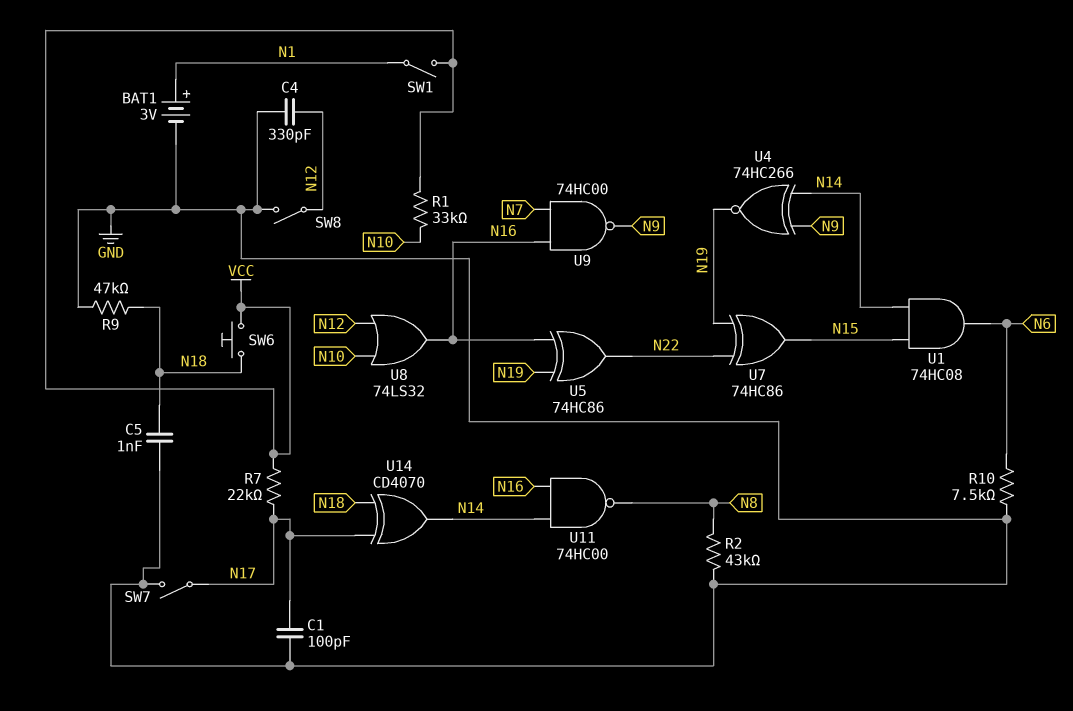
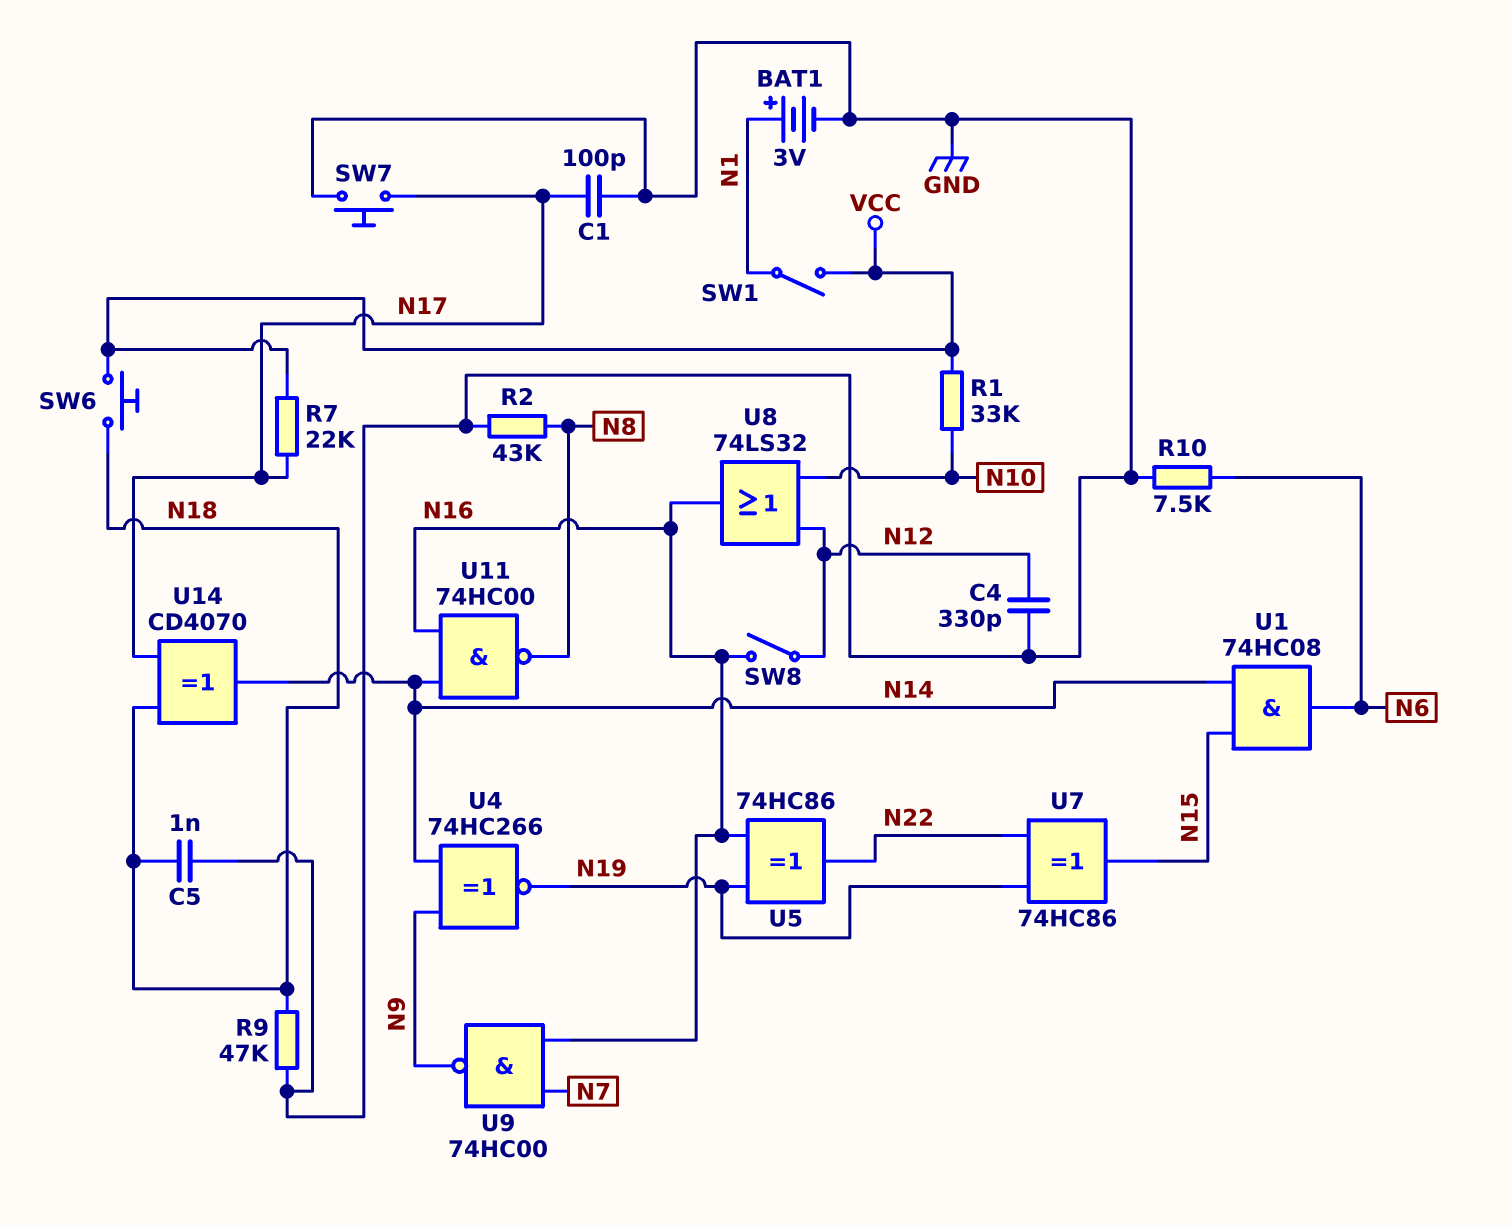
SW7: switch (GND, N17) -> button (GND, N17)
SW8: switch (GND, N12) -> switch (N12, N16)

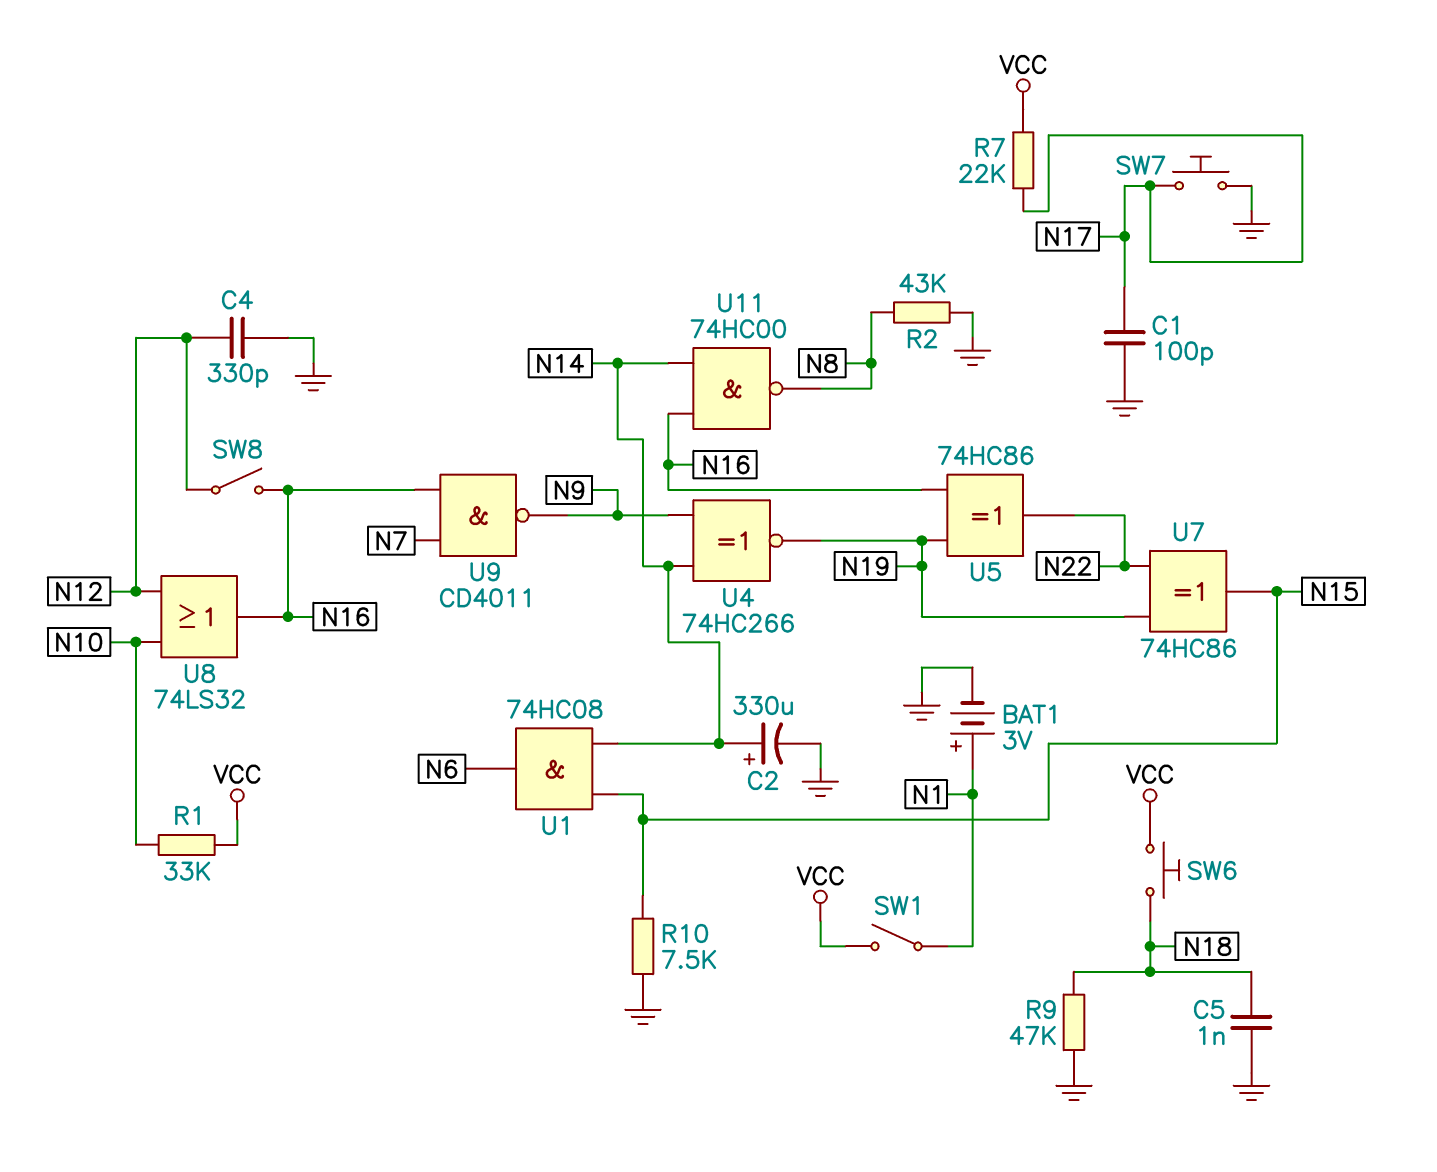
C2: none -> 330uF (plus N14, minus GND)
R10: 7.5k (GND, N6) -> 7.5k (GND, N15)
U9: NAND 74HC00 (in N7, in N16, out N9) -> NAND CD4011 (in N7, in N16, out N9)
U14: XOR CD4070 (in N17, in N18, out N14) -> none

